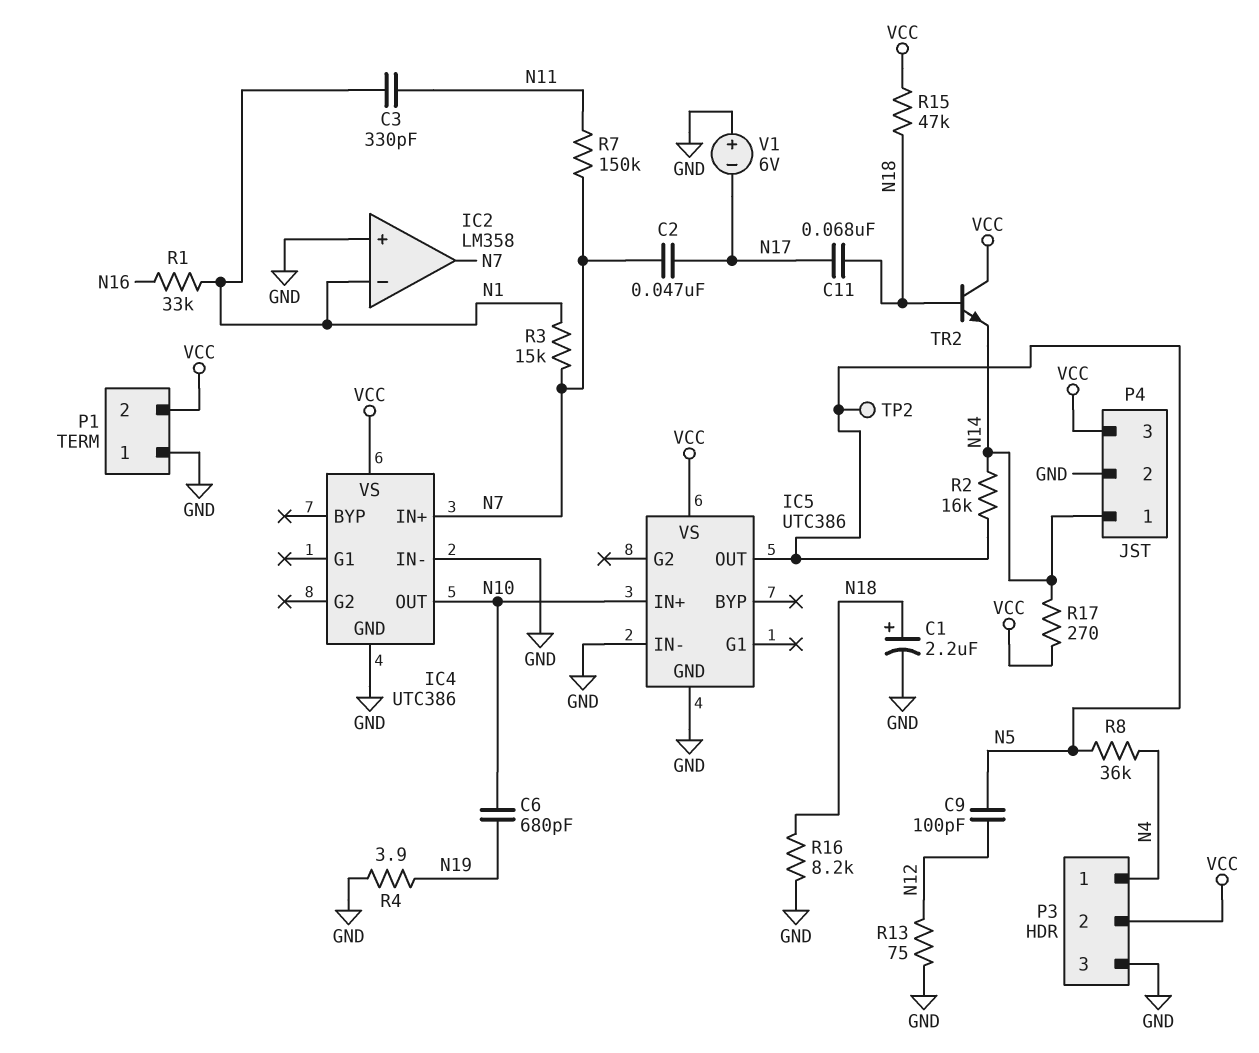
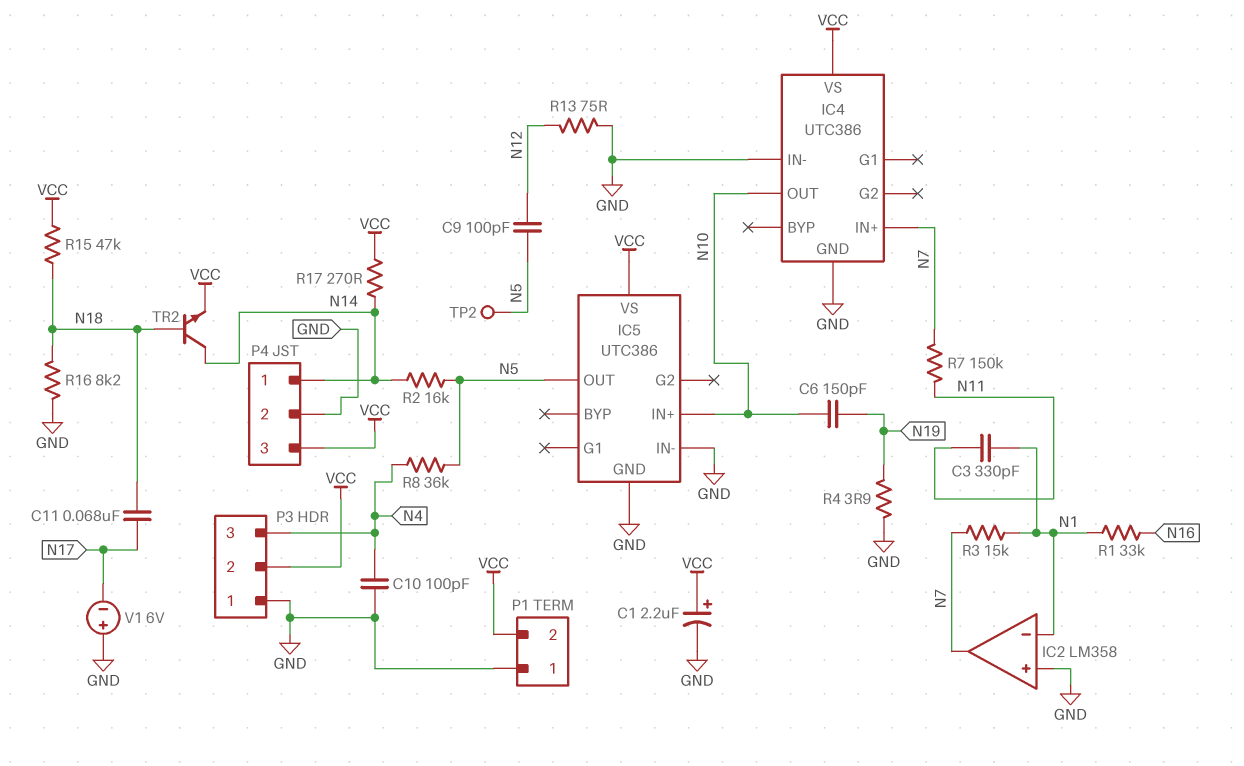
C1: 2.2uF (plus N18, minus GND) -> 2.2uF (plus VCC, minus GND)
C2: 47nF (N7, N17) -> none
C6: 680pF (N10, N19) -> 150pF (N10, N19)
C10: none -> 100pF (GND, N4)
P3 pin 1: N4 -> GND
P3 pin 3: GND -> N4
TR2: NPN (B N18, C VCC, E N14) -> NPN (B N18, C N14, E VCC)

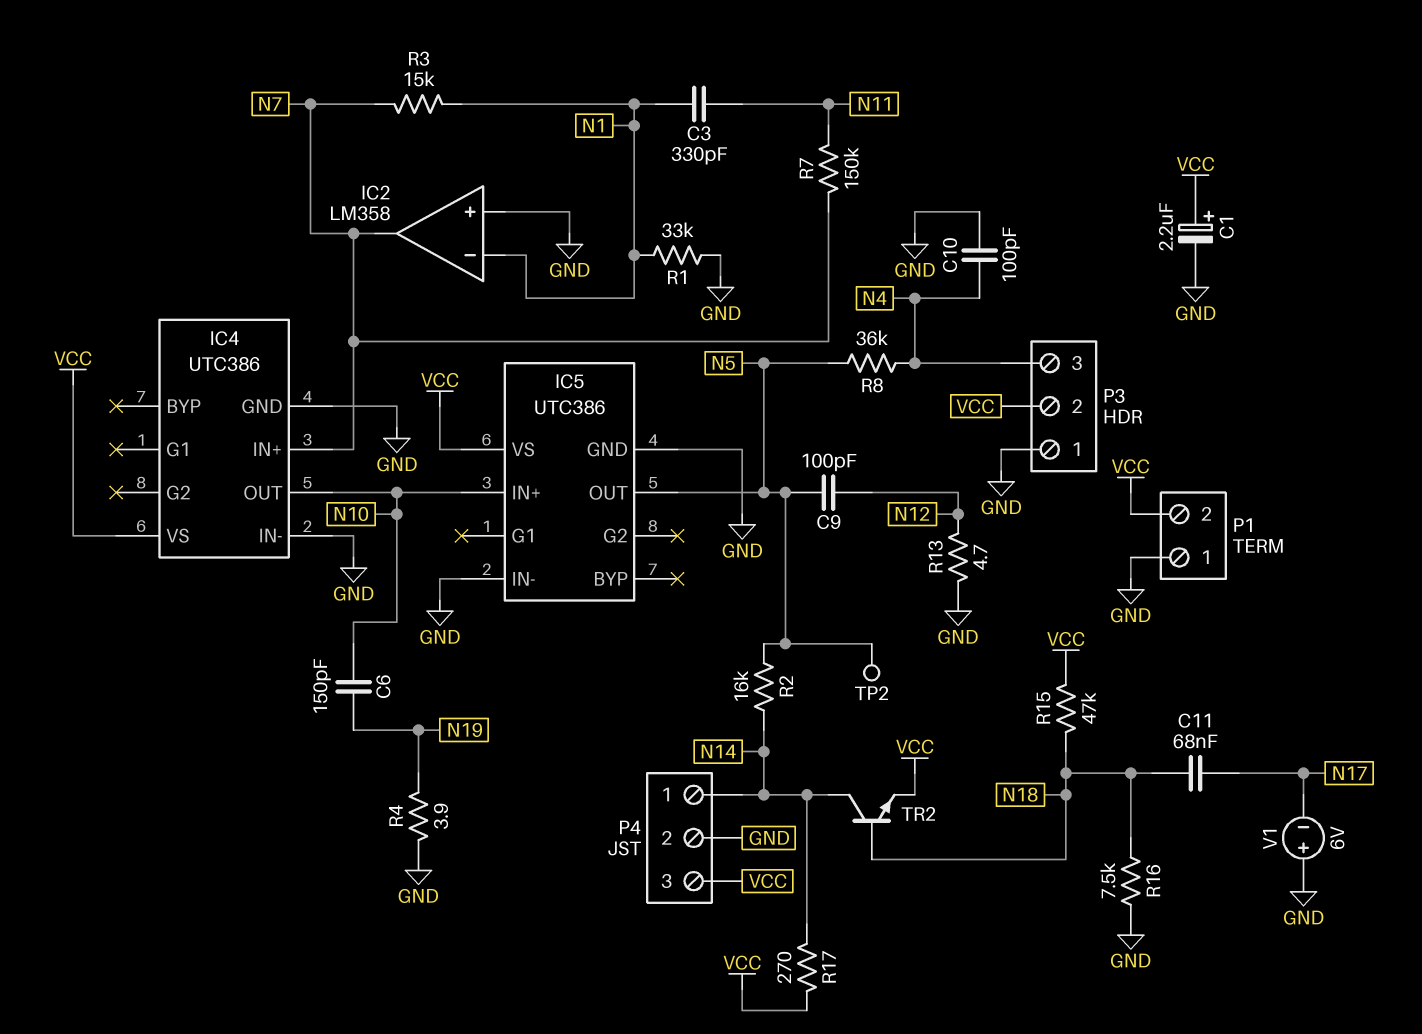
R1: 33k (N1, N16) -> 33k (GND, N1)
R13: 75 (GND, N12) -> 4.7 (GND, N12)
R16: 8.2k (GND, N18) -> 7.5k (GND, N18)

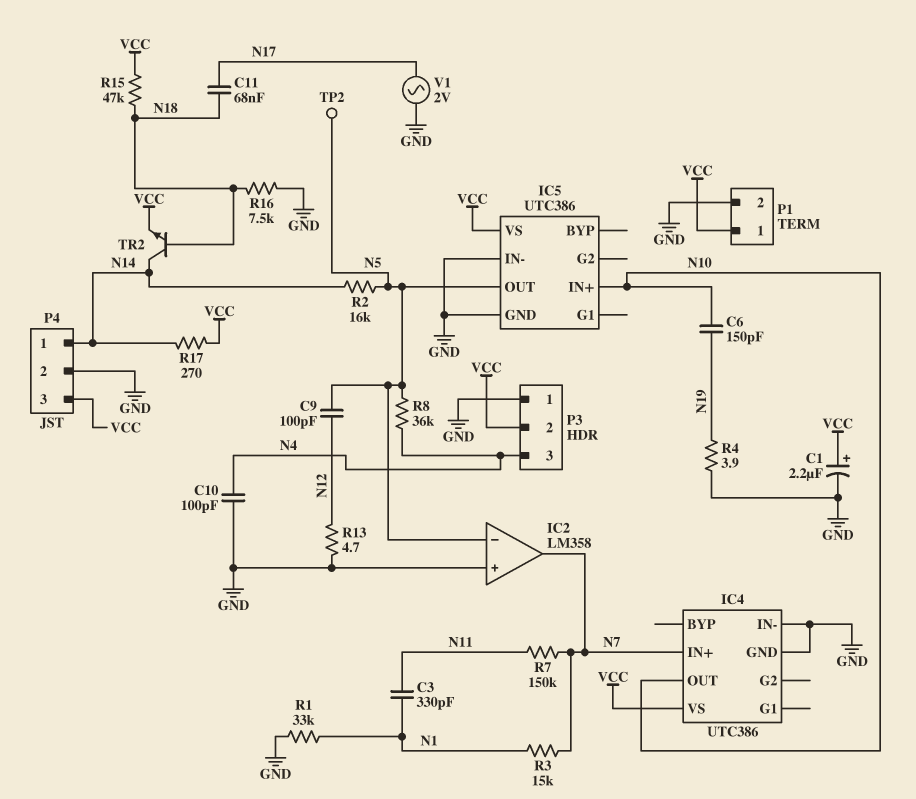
IC2 pin in-: N1 -> N5
P1 pin 1: GND -> VCC
P1 pin 2: VCC -> GND
V1: 6V (plus GND, minus N17) -> AC 2V (GND, N17)

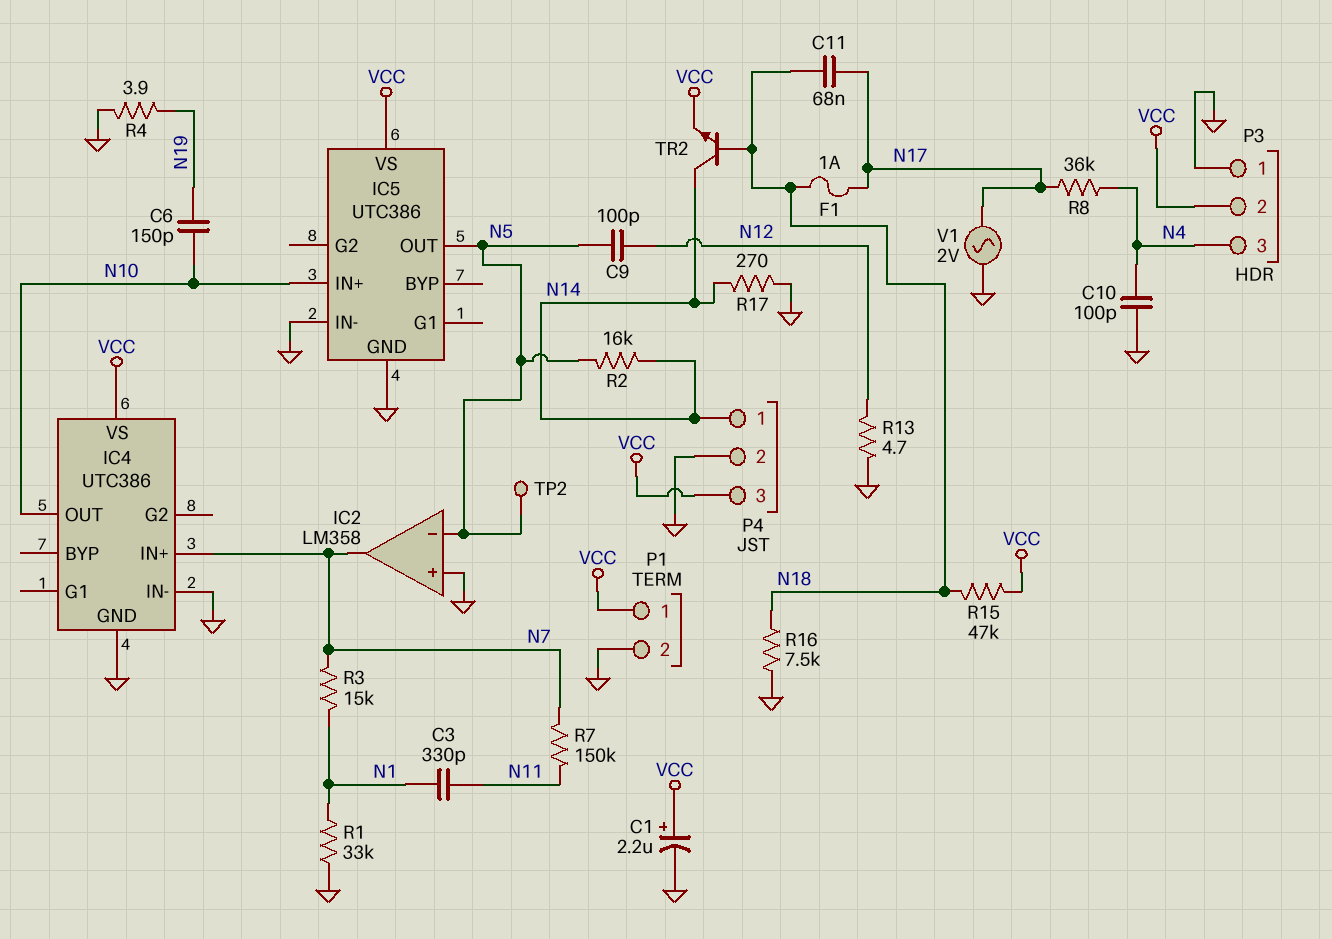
F1: none -> 1A (N17, N18)
R8: 36k (N4, N5) -> 36k (N4, N17)
R17: 270 (N14, VCC) -> 270 (GND, N14)

